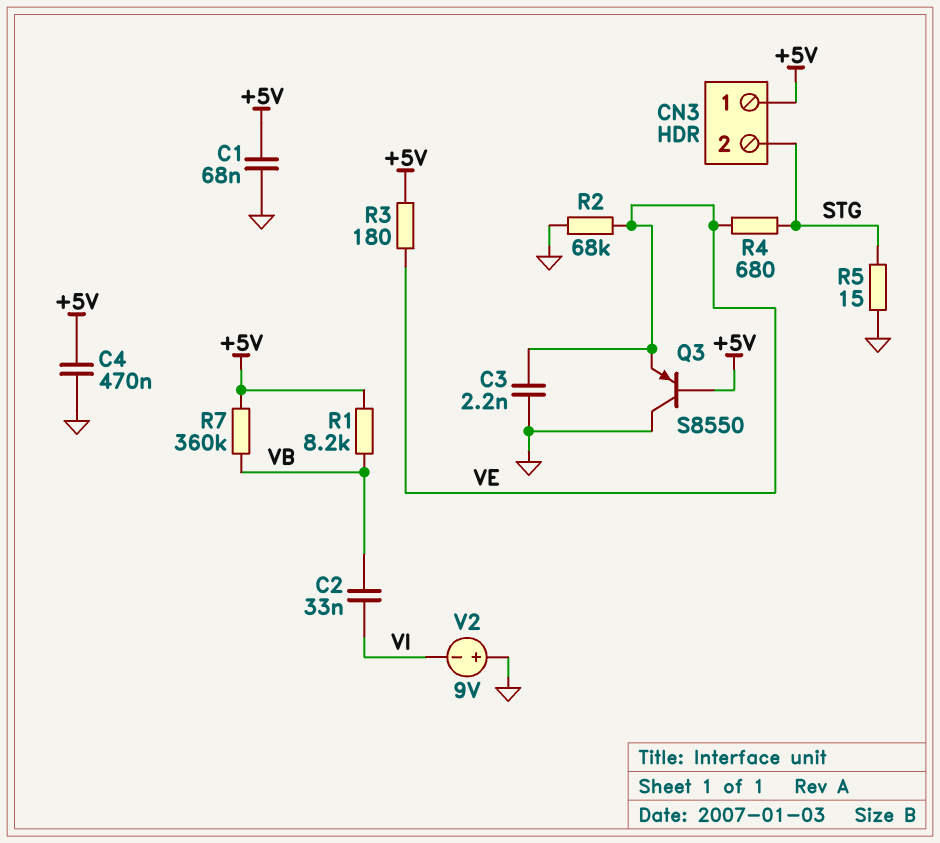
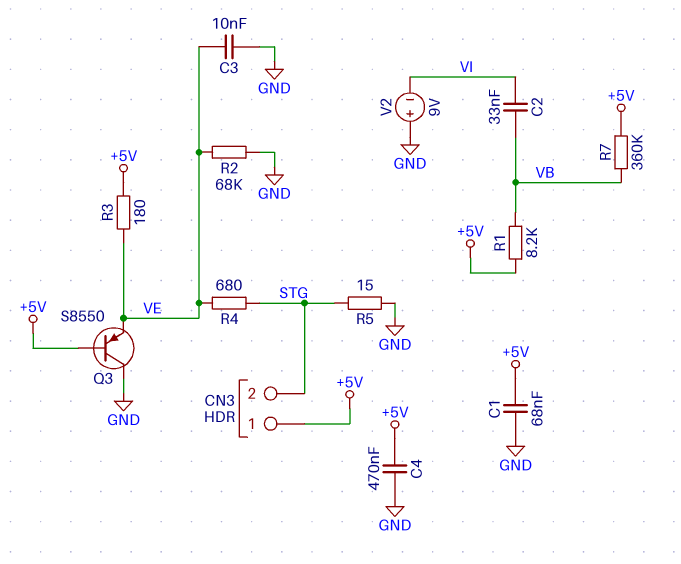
C3: 2.2nF (GND, VE) -> 10nF (GND, VE)

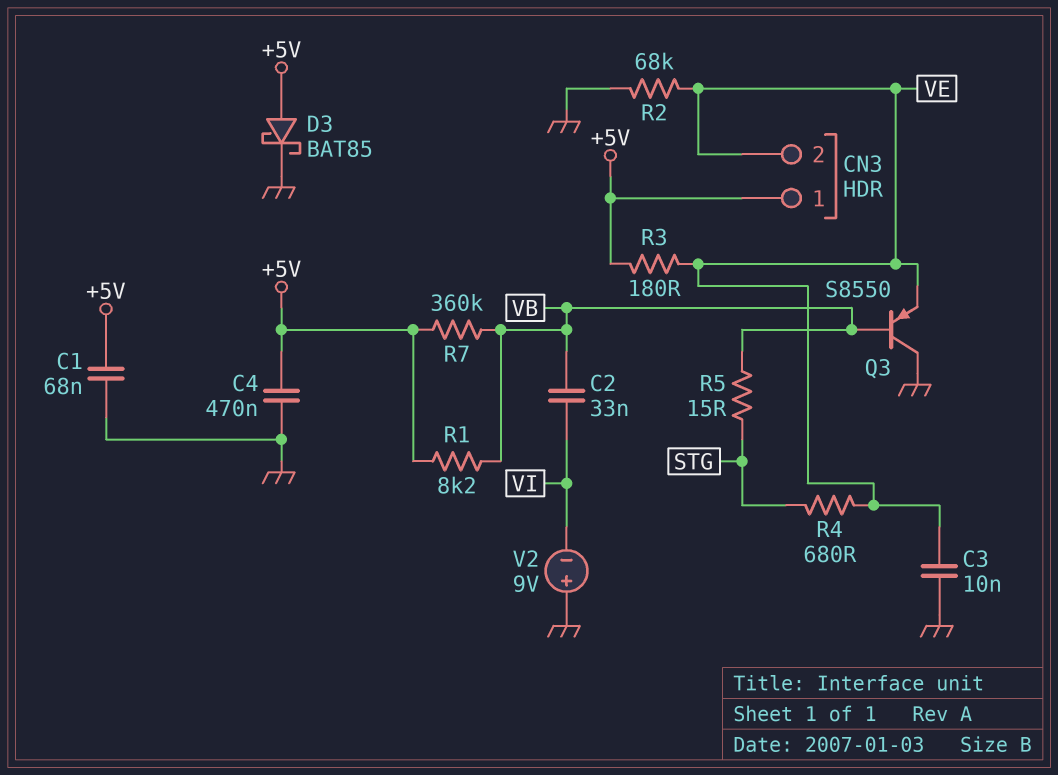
CN3 pin 2: STG -> VE
D3: none -> schottky BAT85 (A +5V, K GND)
Q3: PNP S8550 (B +5V, C GND, E VE) -> PNP S8550 (B VB, C GND, E VE)
R5: 15 (GND, STG) -> 15 (STG, VB)

